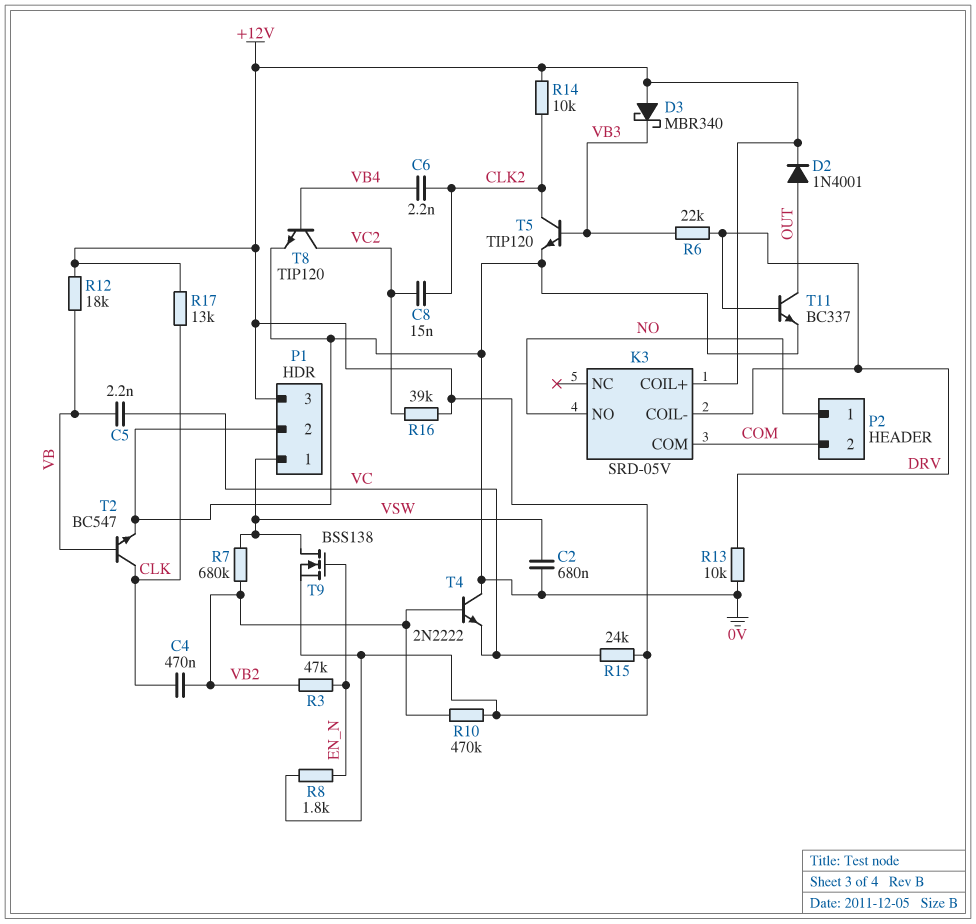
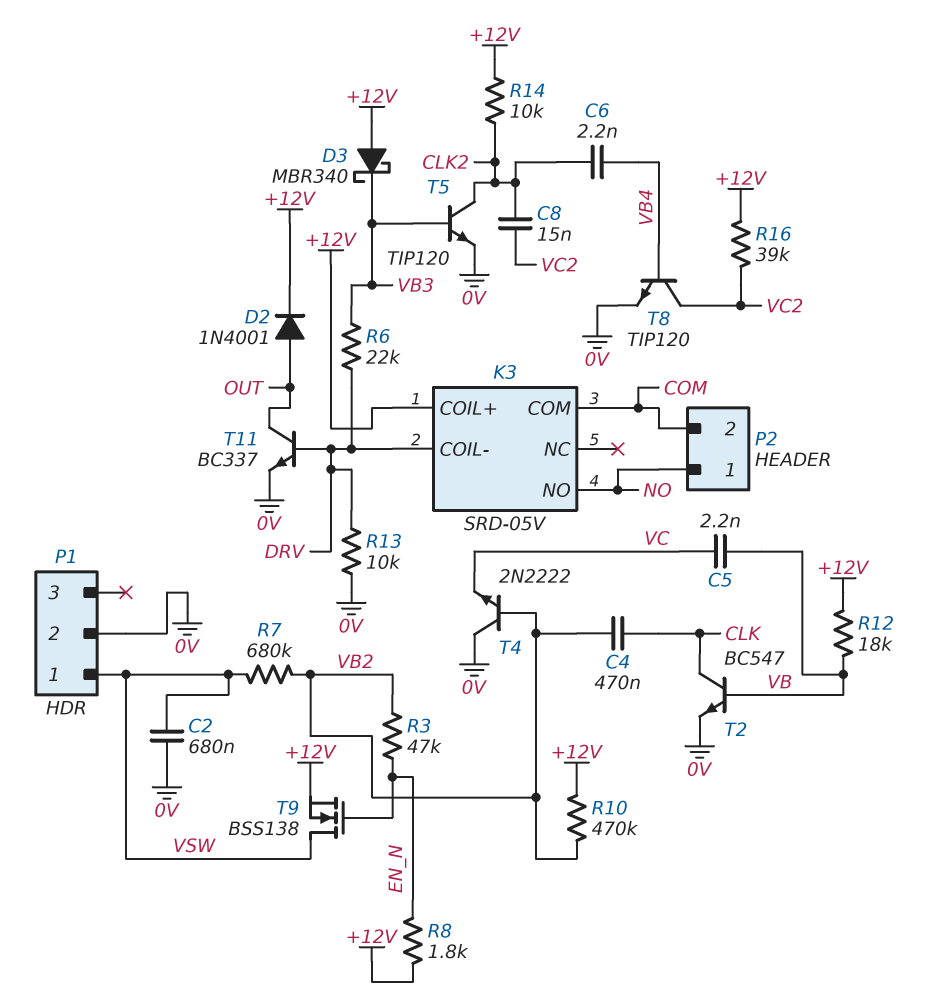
P1 pin 3: +12V -> none
R15: 24k (+12V, VC) -> none
R17: 13k (+12V, CLK) -> none

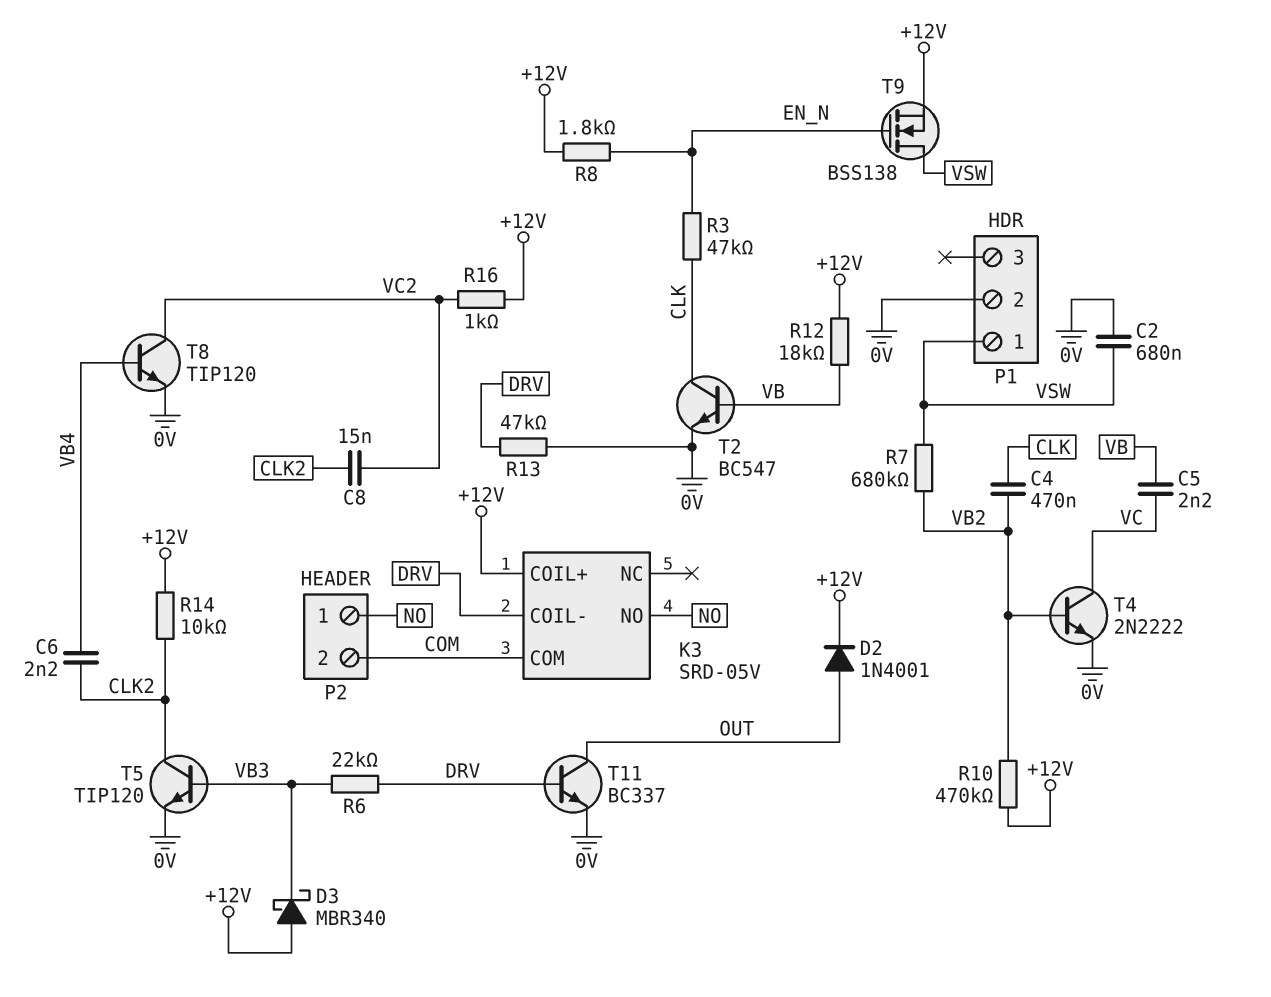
R3: 47k (EN_N, VB2) -> 47k (CLK, EN_N)
R13: 10k (0V, DRV) -> 47k (0V, DRV)
R16: 39k (+12V, VC2) -> 1k (+12V, VC2)
T4: NPN 2N2222 (B VB2, C 0V, E VC) -> NPN 2N2222 (B VB2, C VC, E 0V)

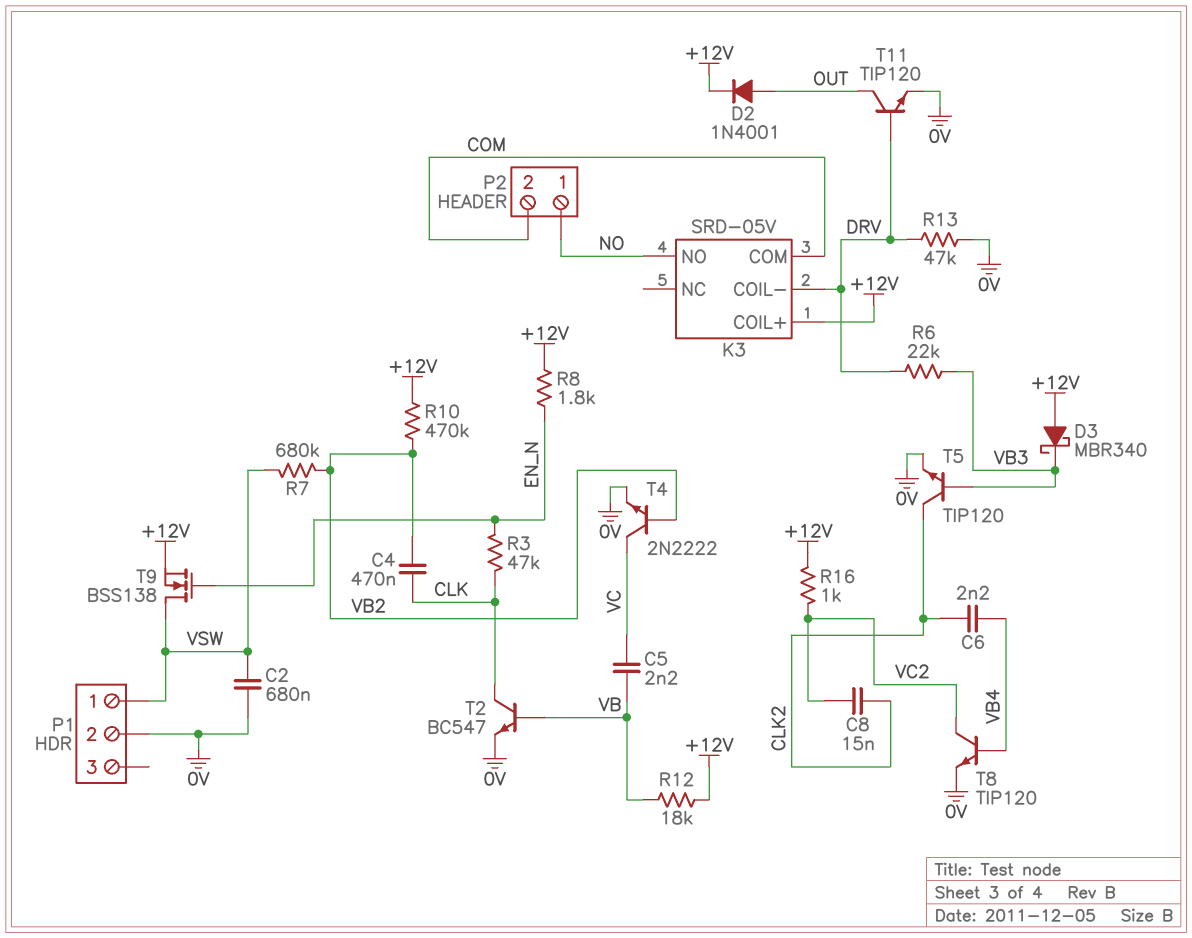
R14: 10k (+12V, CLK2) -> none
T11: NPN BC337 (B DRV, C OUT, E 0V) -> NPN TIP120 (B DRV, C OUT, E 0V)

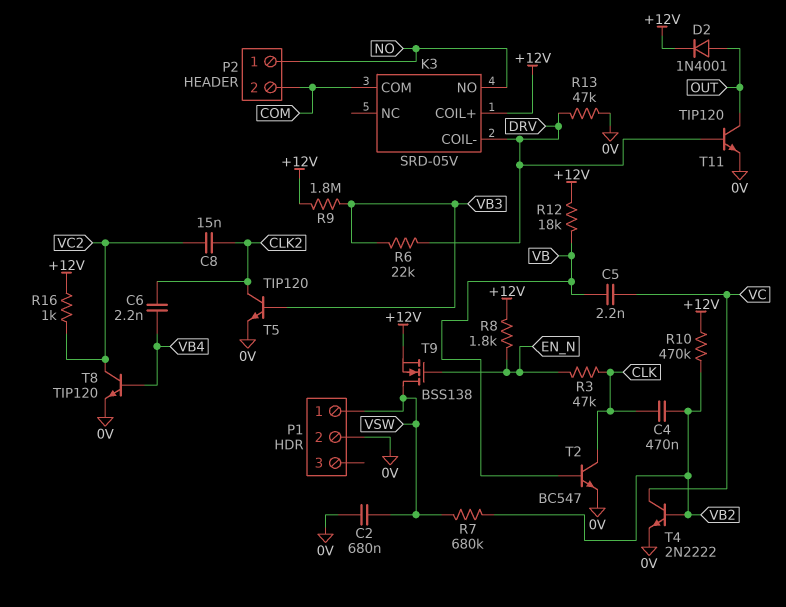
D3: schottky MBR340 (A +12V, K VB3) -> none
R9: none -> 1.8M (+12V, VB3)

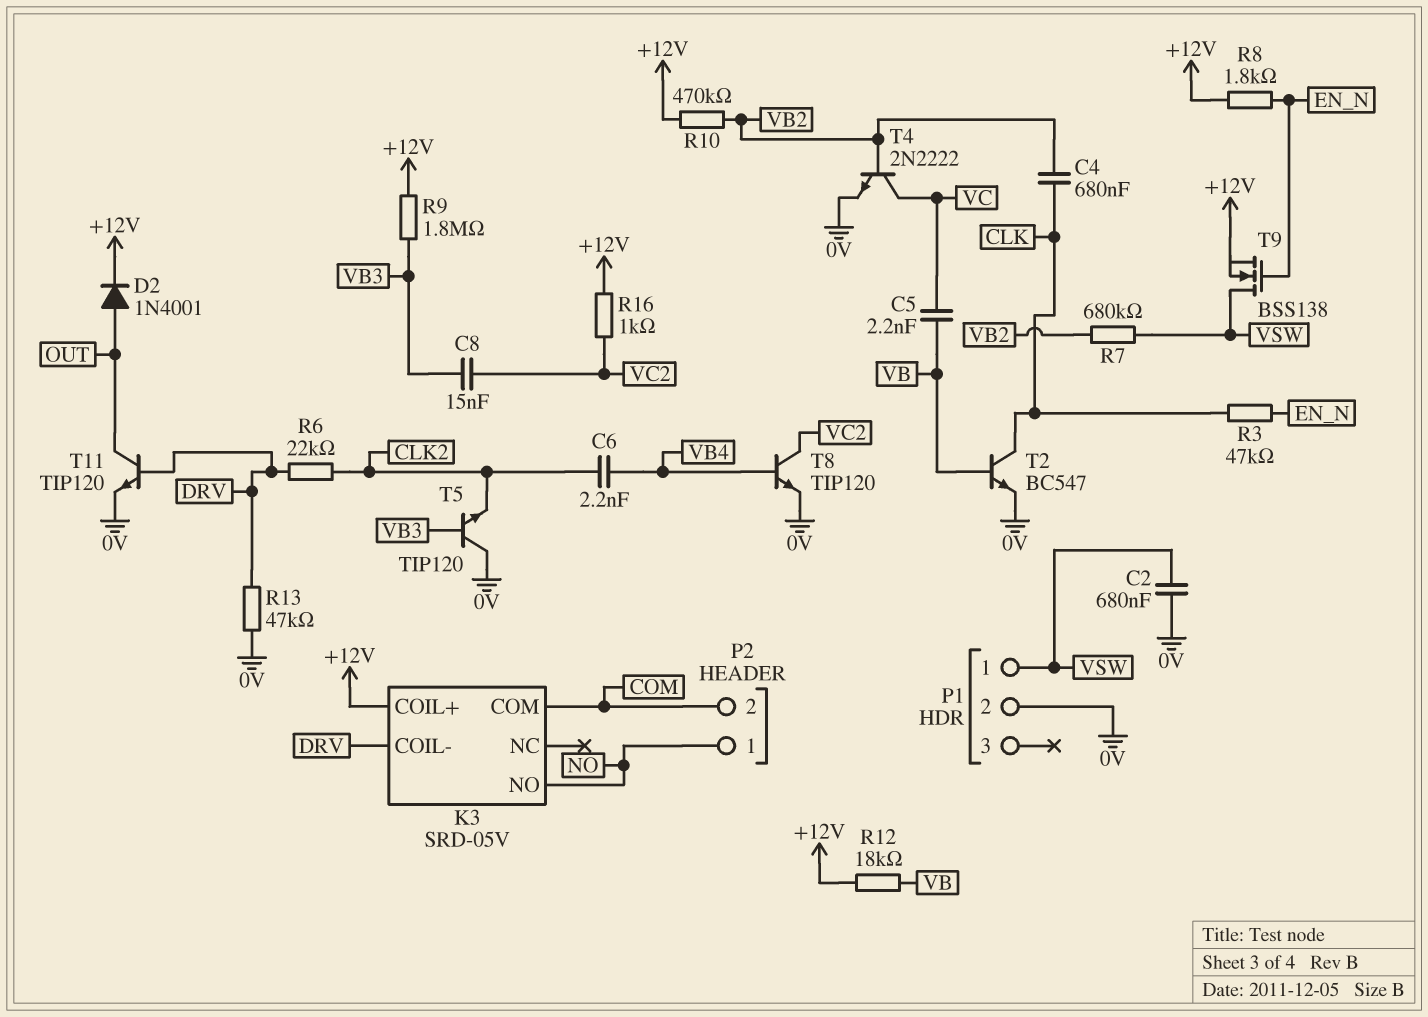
C4: 470nF (CLK, VB2) -> 680nF (CLK, VB2)
C8: 15nF (CLK2, VC2) -> 15nF (VB3, VC2)
R6: 22k (DRV, VB3) -> 22k (CLK2, DRV)
T5: NPN TIP120 (B VB3, C CLK2, E 0V) -> NPN TIP120 (B VB3, C 0V, E CLK2)

